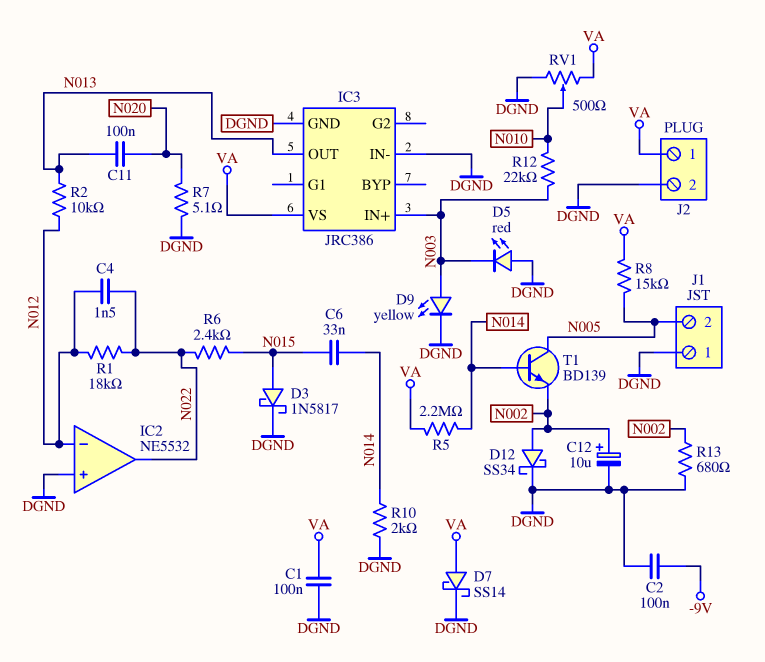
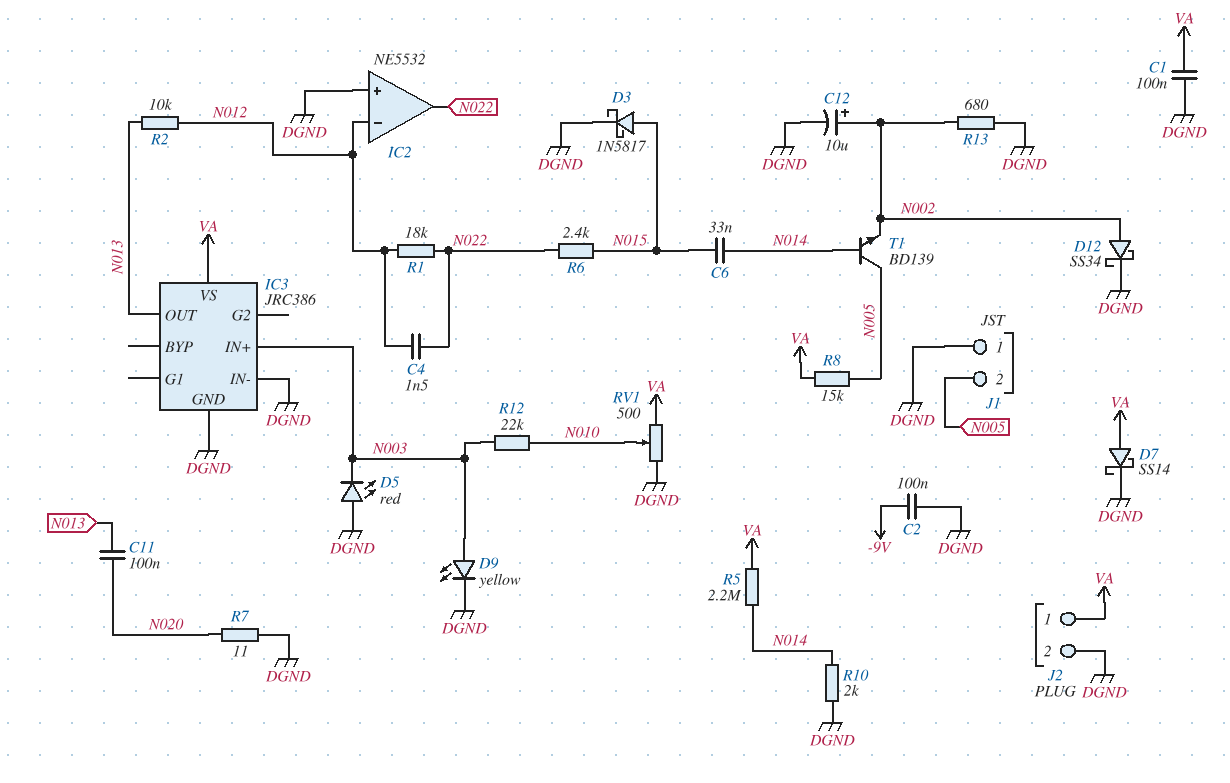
R7: 5.1 (DGND, N020) -> 11 (DGND, N020)

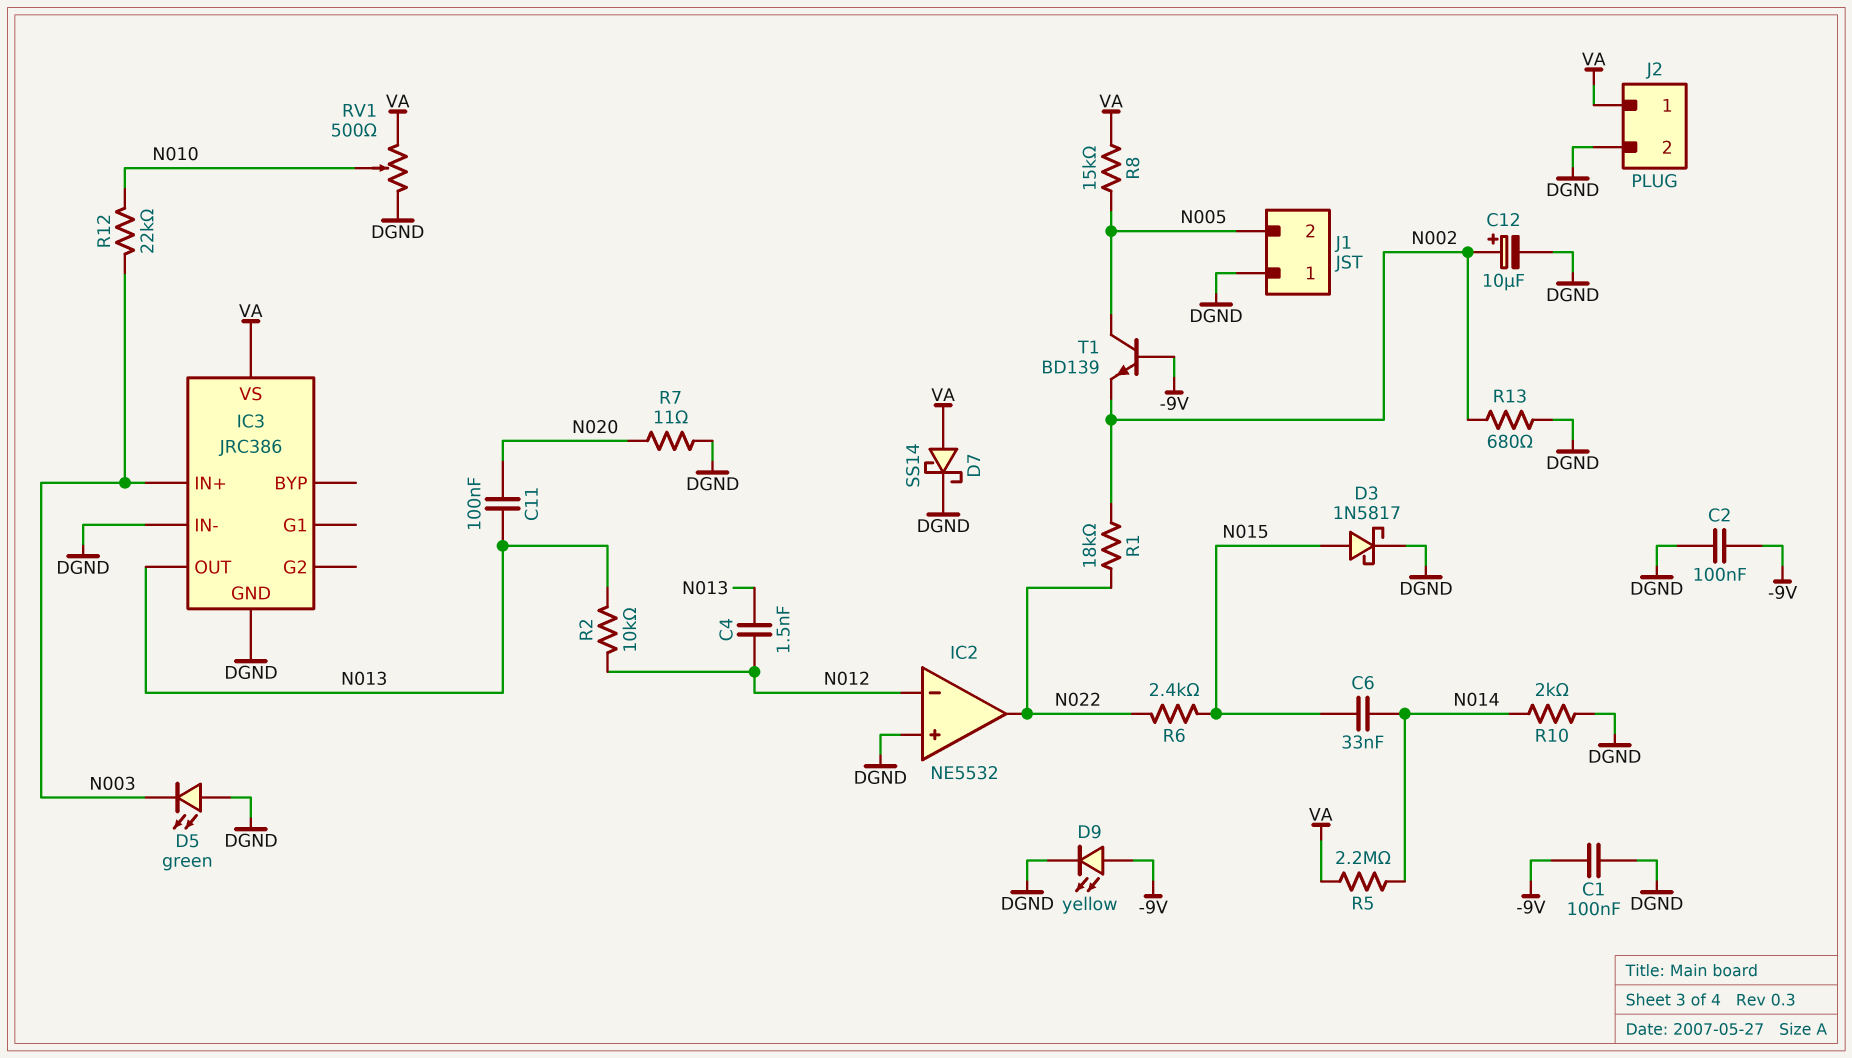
C1: 100nF (DGND, VA) -> 100nF (-9V, DGND)
C4: 1.5nF (N012, N022) -> 1.5nF (N012, N013)
D5: LED red (A DGND, K N003) -> LED green (A DGND, K N003)
D9: LED yellow (A N003, K DGND) -> LED yellow (A -9V, K DGND)
D12: schottky SS34 (A N002, K DGND) -> none
R1: 18k (N012, N022) -> 18k (N002, N022)
T1: NPN BD139 (B N014, C N005, E N002) -> NPN BD139 (B -9V, C N005, E N002)

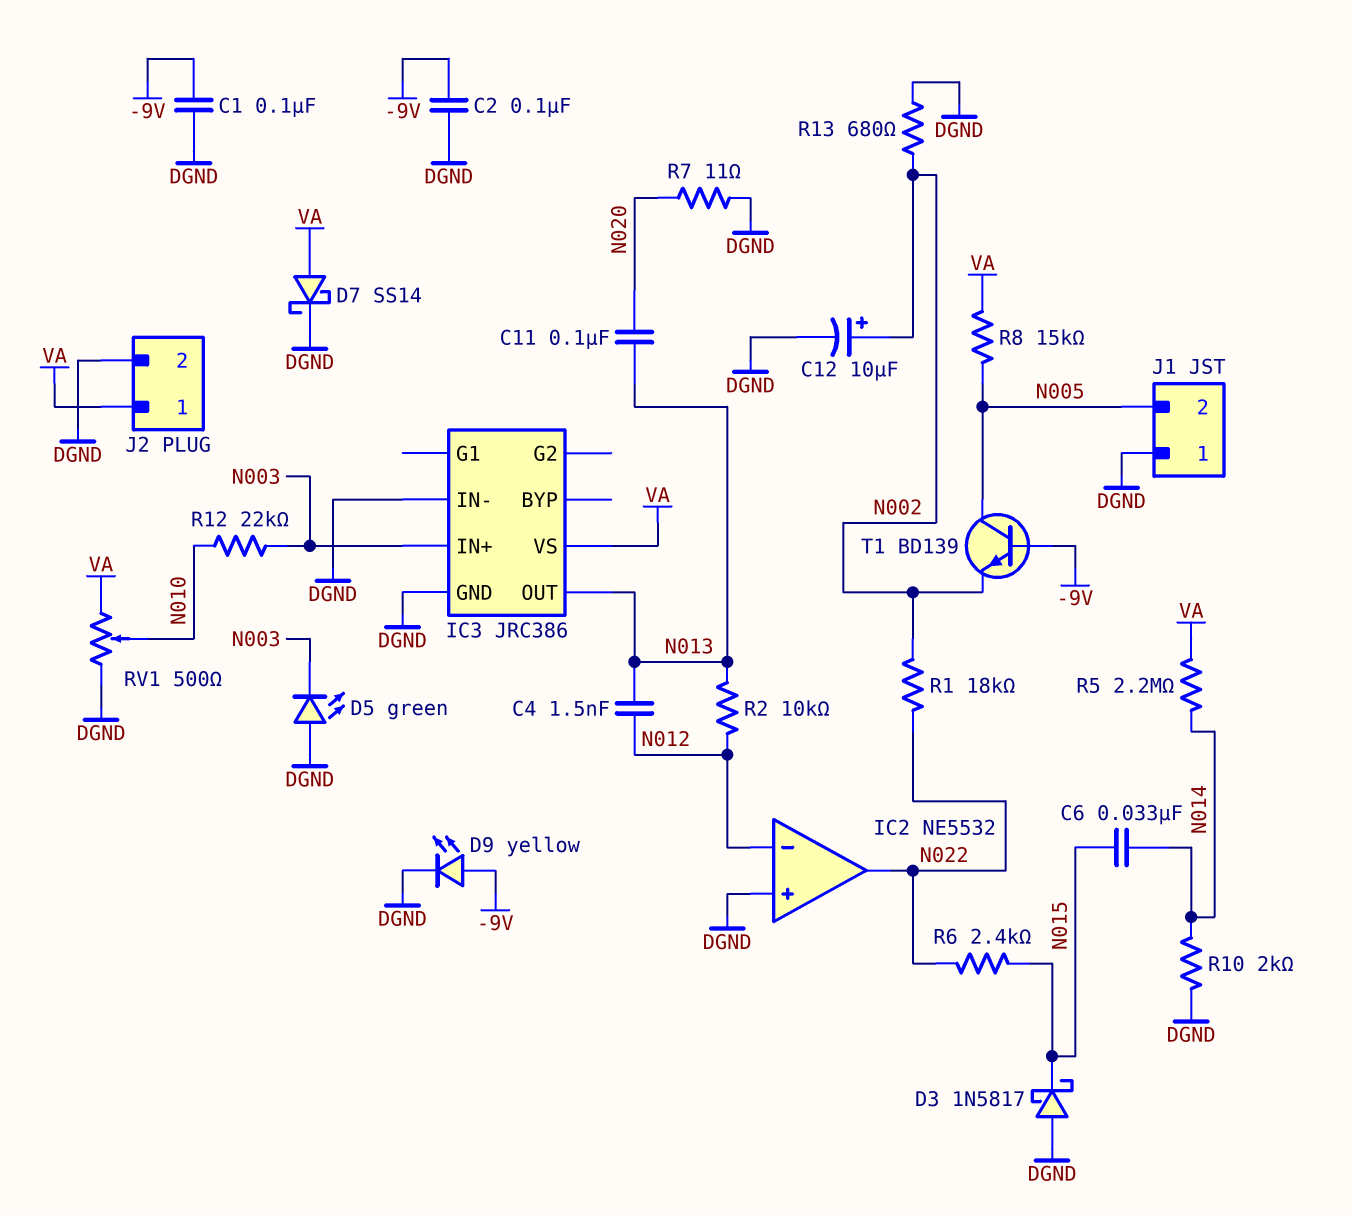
D3: schottky 1N5817 (A N015, K DGND) -> schottky 1N5817 (A DGND, K N015)

